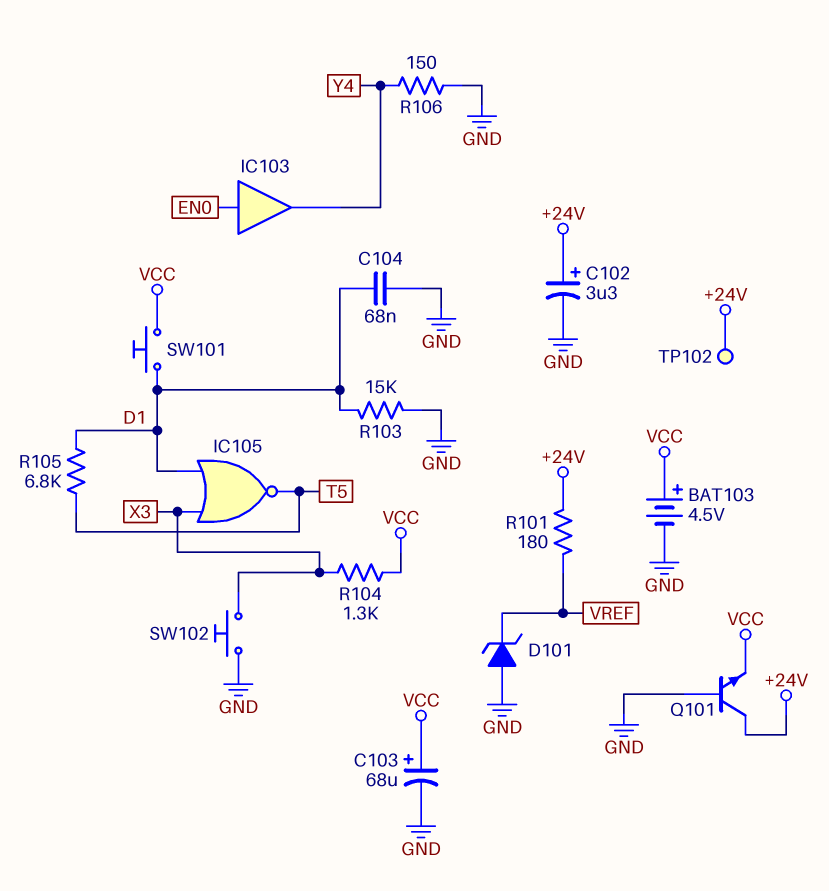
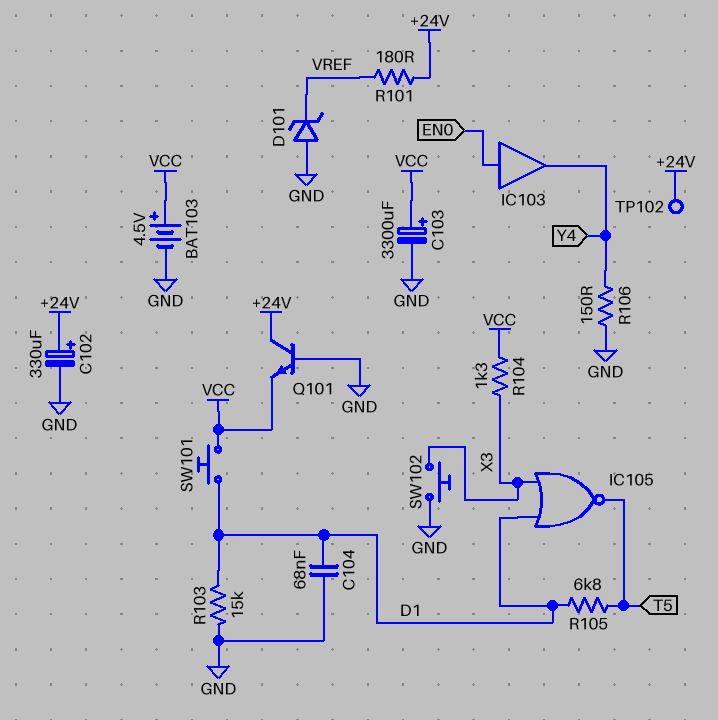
C102: 3.3uF (plus +24V, minus GND) -> 330uF (plus +24V, minus GND)
C103: 68uF (plus VCC, minus GND) -> 3300uF (plus VCC, minus GND)

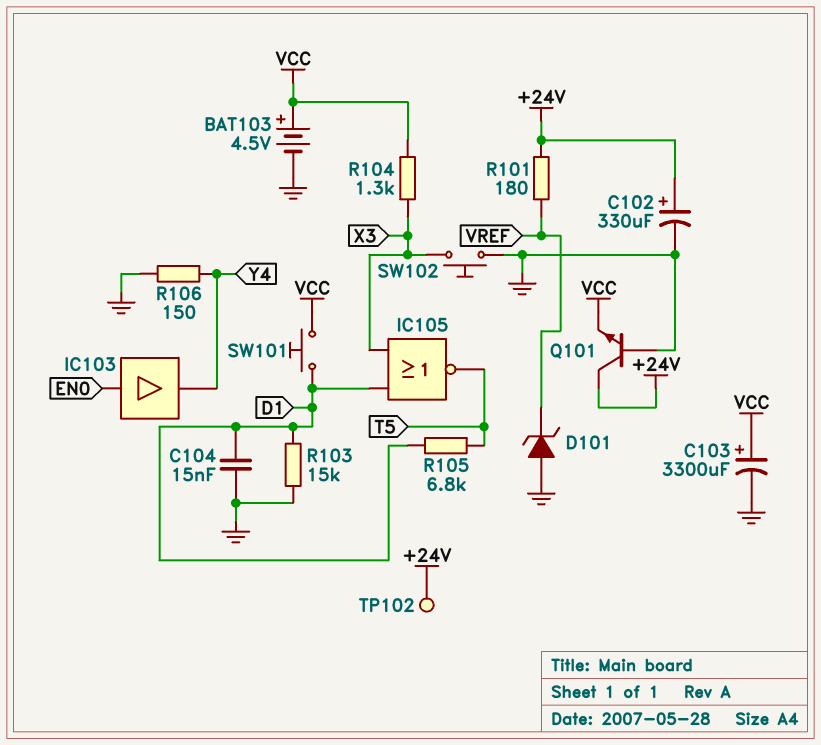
C104: 68nF (D1, GND) -> 15nF (D1, GND)

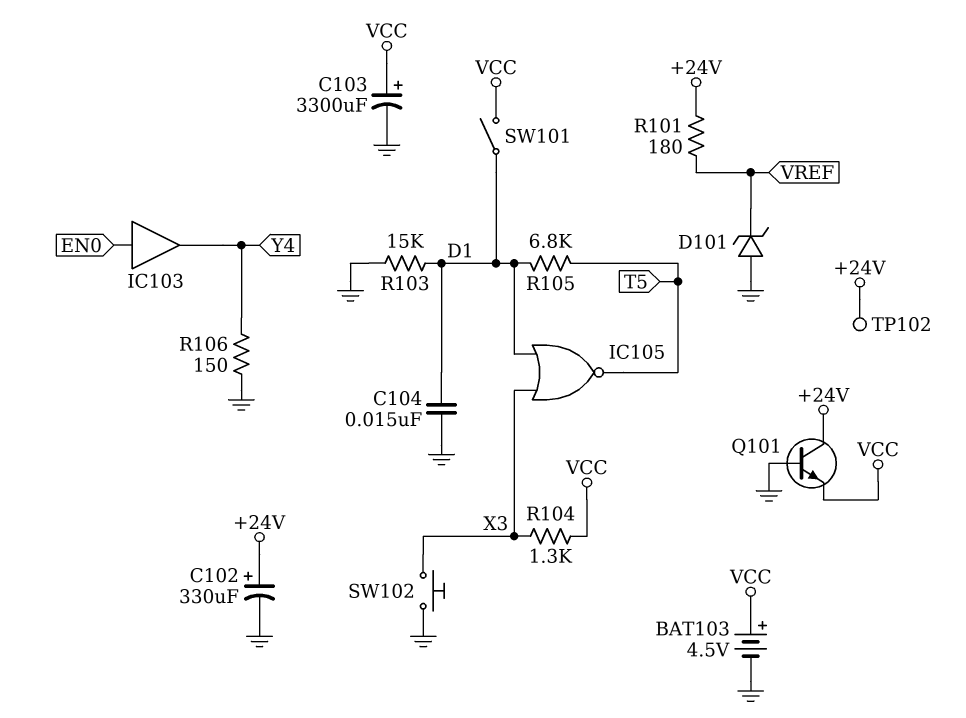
SW101: button (D1, VCC) -> switch (D1, VCC)

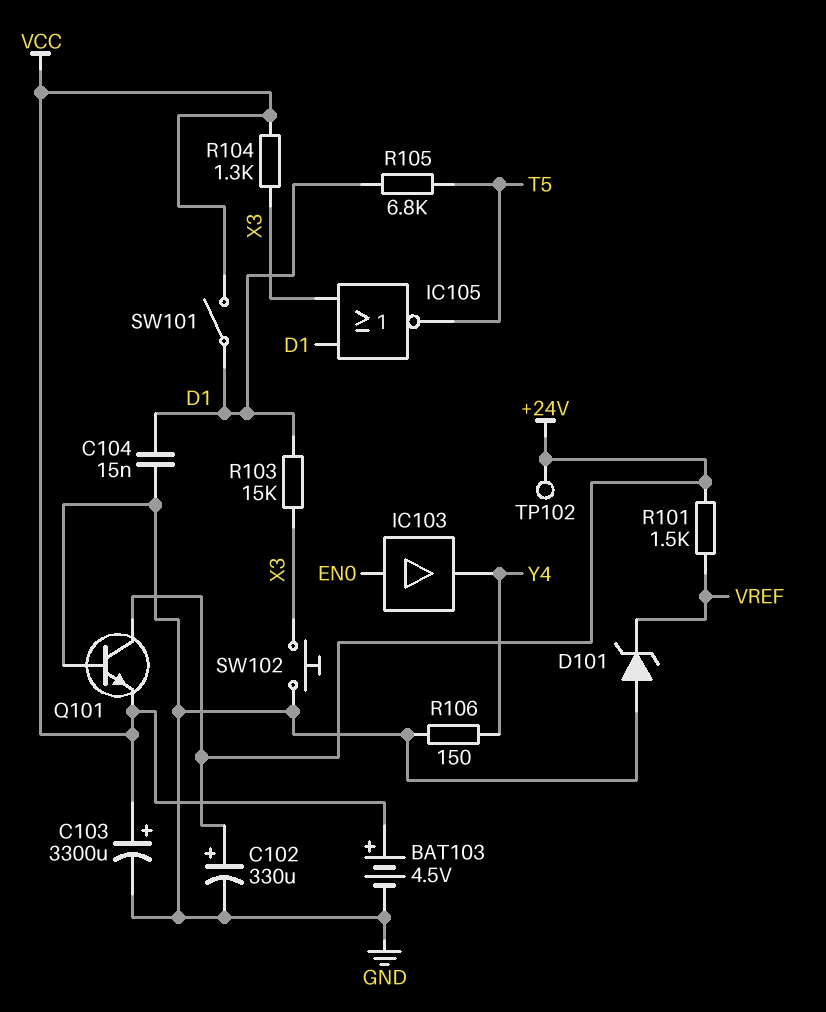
R101: 180 (+24V, VREF) -> 1.5k (+24V, VREF)
R103: 15k (D1, GND) -> 15k (D1, X3)

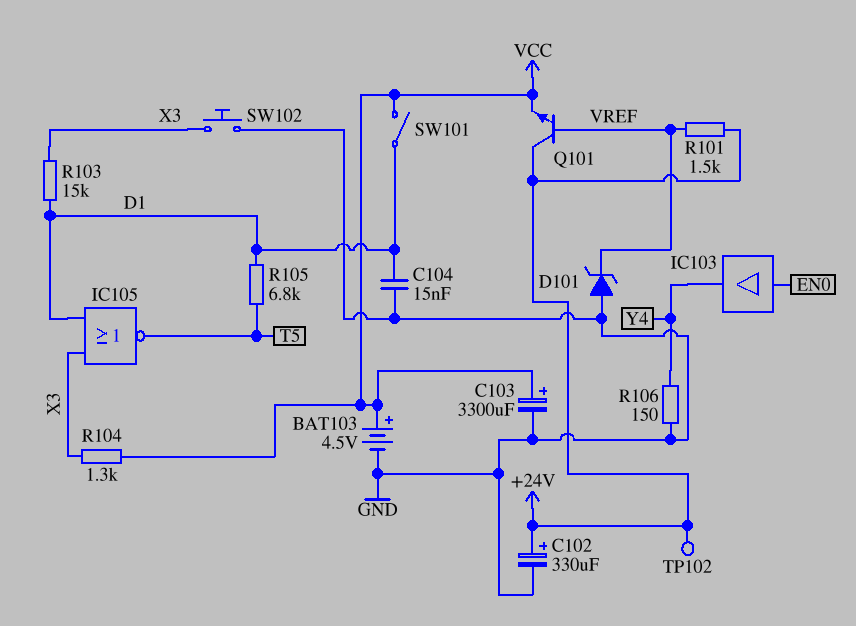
Q101: NPN (B GND, C +24V, E VCC) -> NPN (B VREF, C +24V, E VCC)

